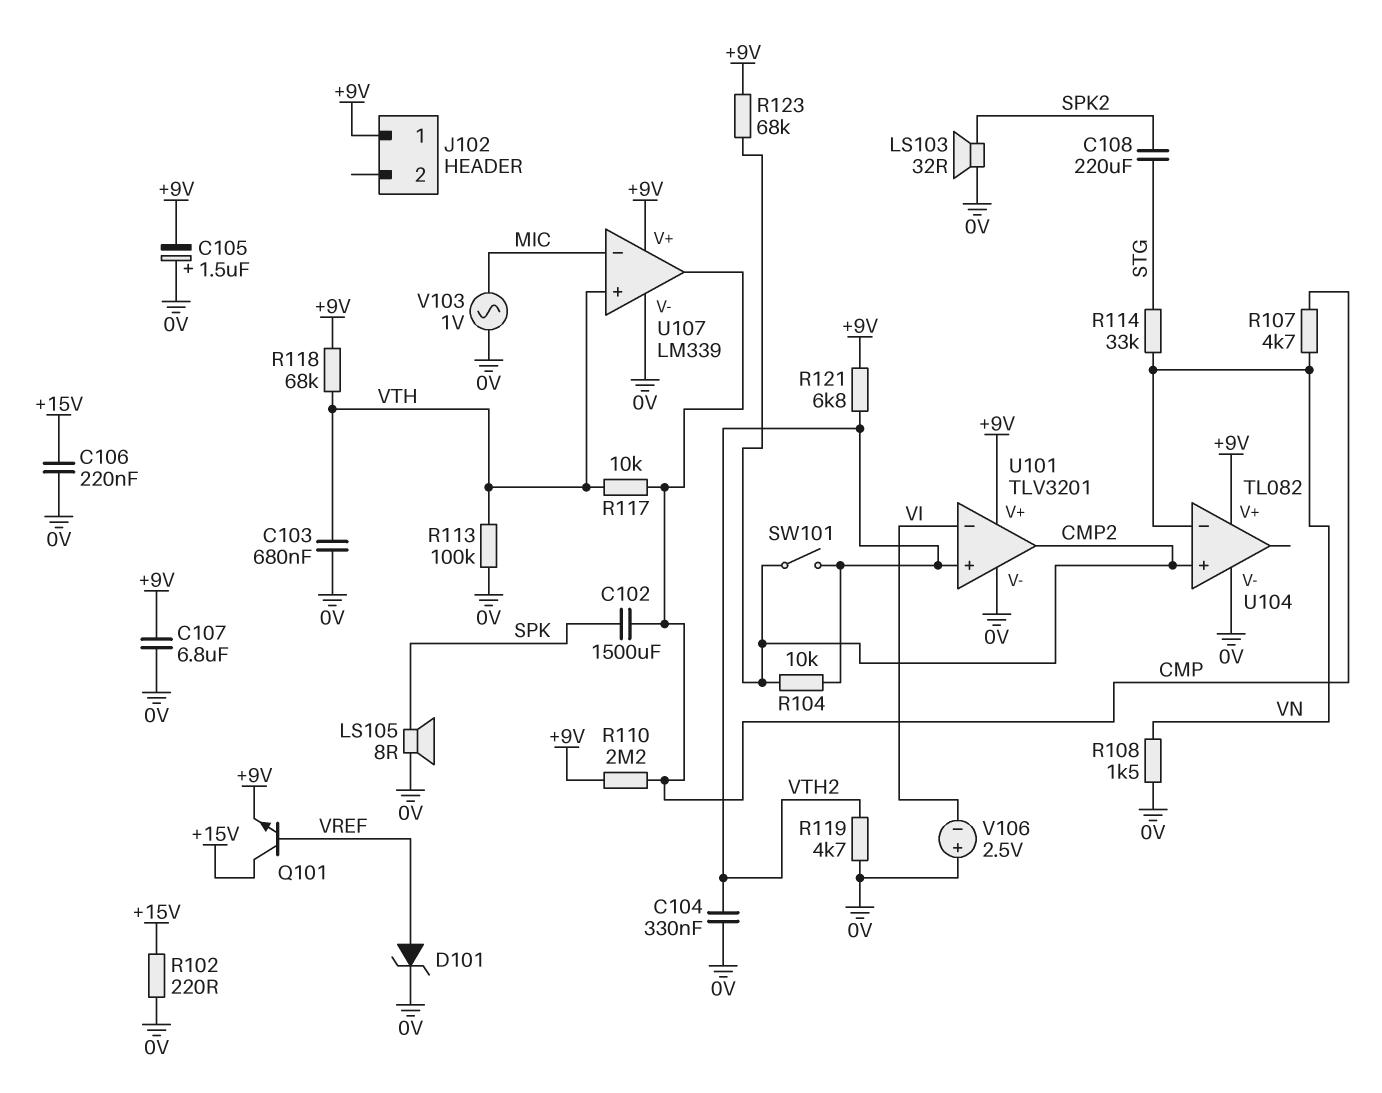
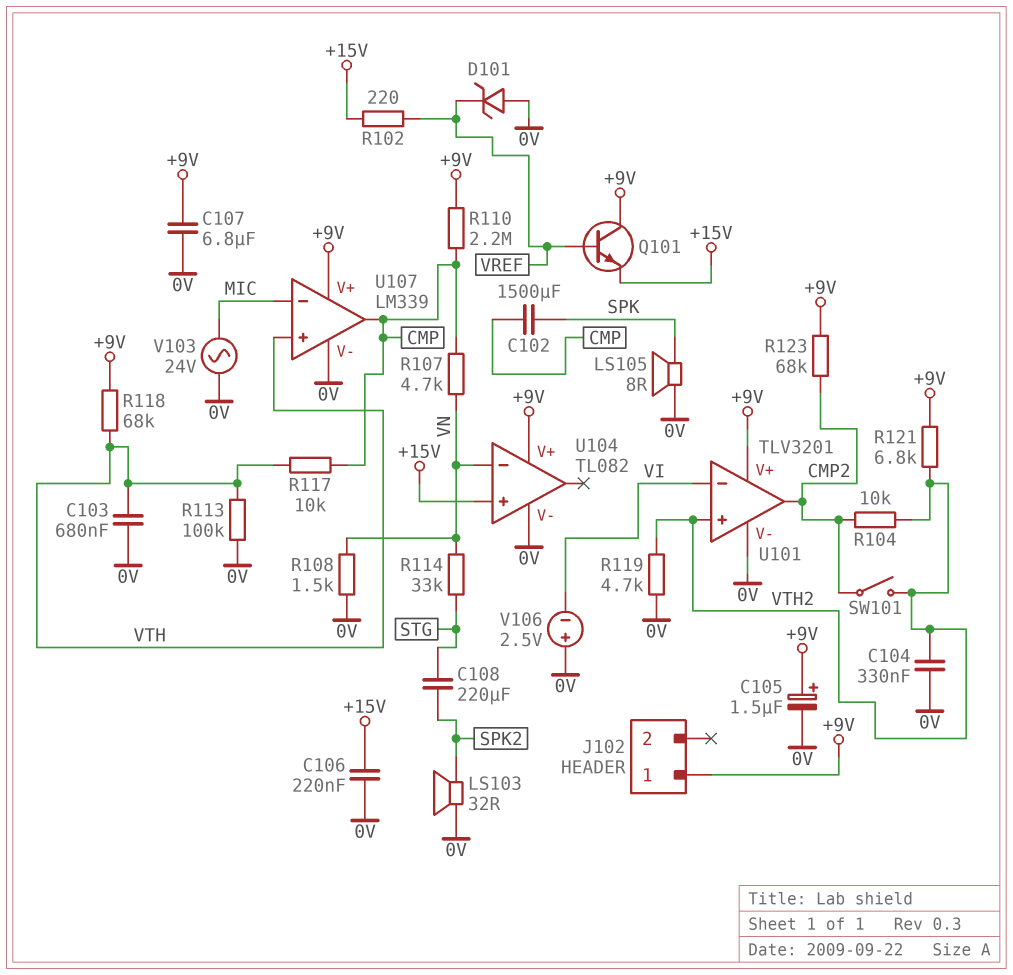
C105: 1.5uF (plus 0V, minus +9V) -> 1.5uF (plus +9V, minus 0V)
D101: zener (A VREF, K 0V) -> zener (A 0V, K VREF)
Q101: NPN (B VREF, C +15V, E +9V) -> NPN (B VREF, C +9V, E +15V)
R102: 220 (+15V, 0V) -> 220 (+15V, VREF)
U104 pin in+: CMP2 -> +15V
V103: AC 1V (0V, MIC) -> AC 24V (0V, MIC)

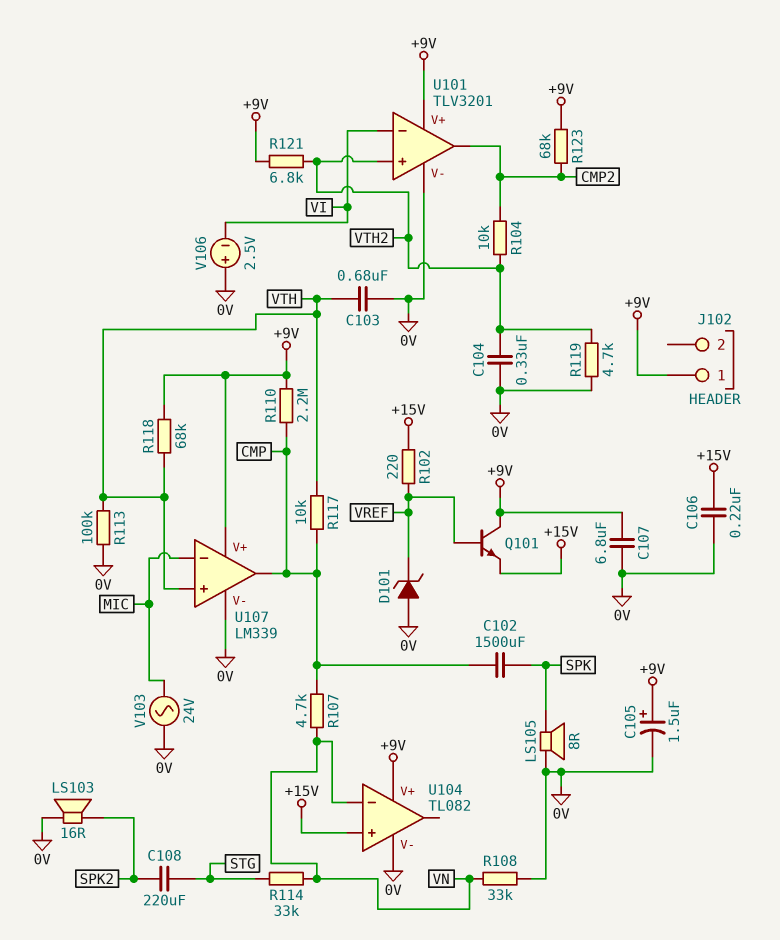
LS103: speaker 32R (0V, SPK2) -> speaker 16R (0V, SPK2)
R108: 1.5k (0V, VN) -> 33k (0V, VN)
SW101: switch (CMP2, VTH2) -> none

